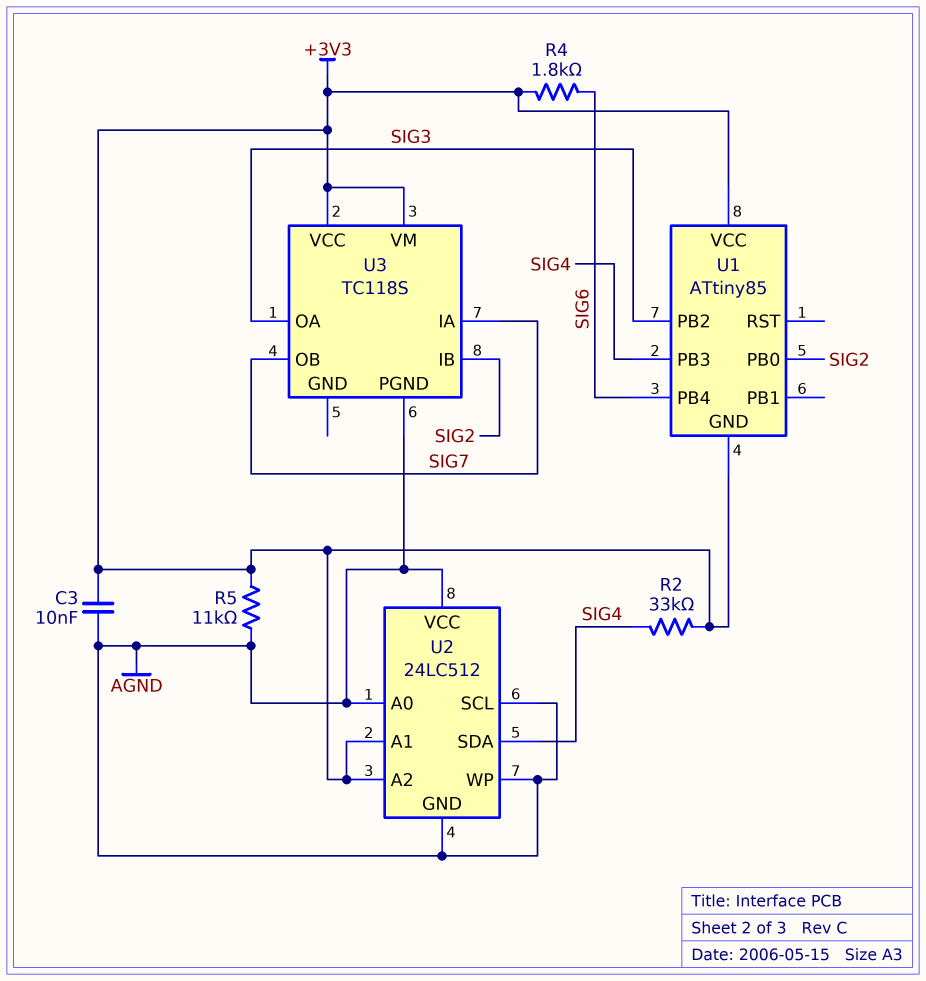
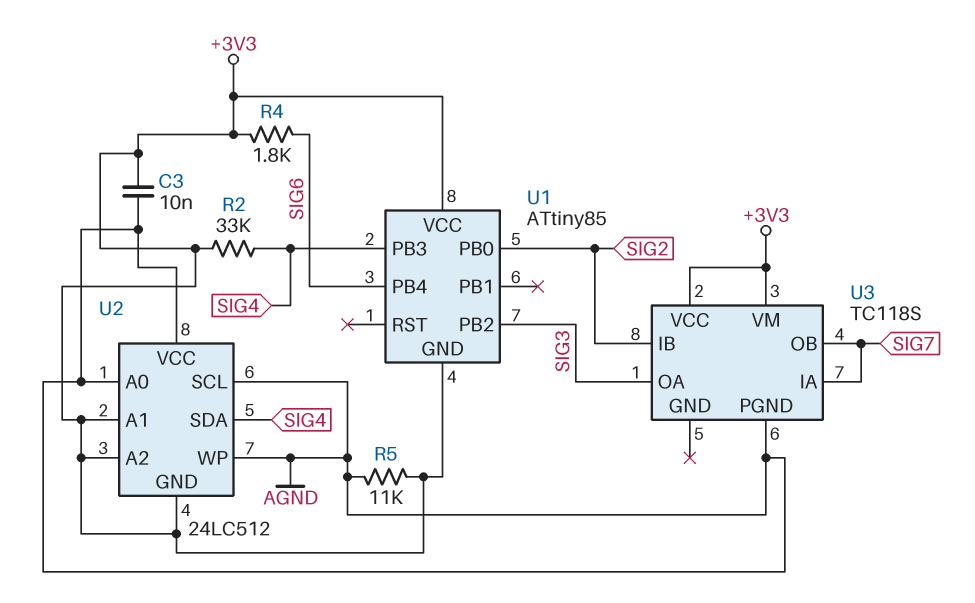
U2 pin GND: AGND -> +3V3

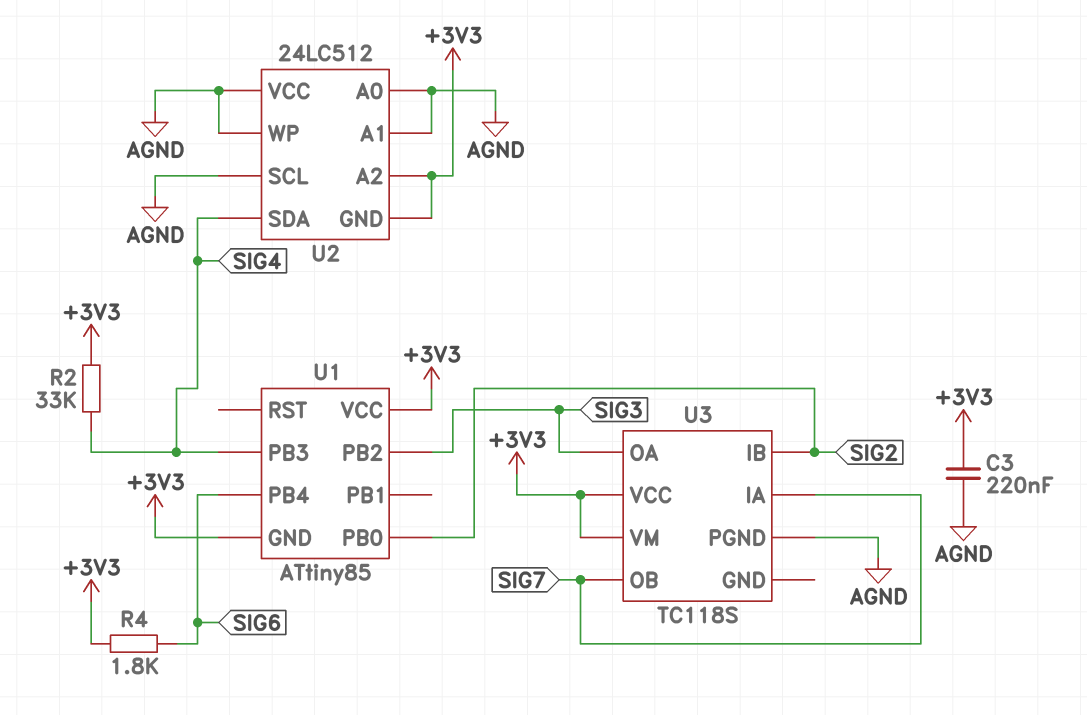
C3: 10nF (+3V3, AGND) -> 220nF (+3V3, AGND)
R5: 11k (+3V3, AGND) -> none
U2 pin A1: +3V3 -> AGND

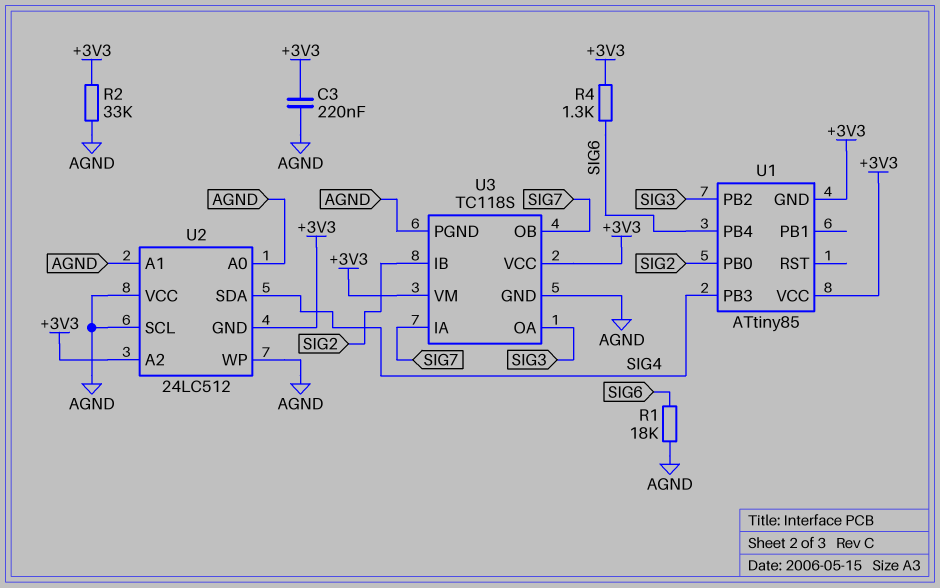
R1: none -> 18k (AGND, SIG6)
R2: 33k (+3V3, SIG4) -> 33k (+3V3, AGND)
R4: 1.8k (+3V3, SIG6) -> 1.3k (+3V3, SIG6)
U3 pin GND: none -> AGND

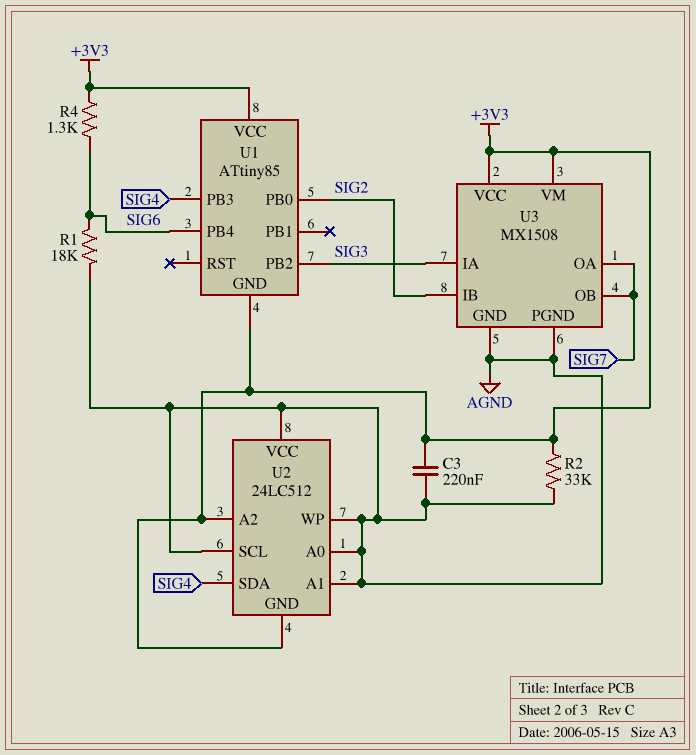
U3: TC118S -> MX1508
U3 pin IA: SIG7 -> SIG3
U3 pin OA: SIG3 -> SIG7

